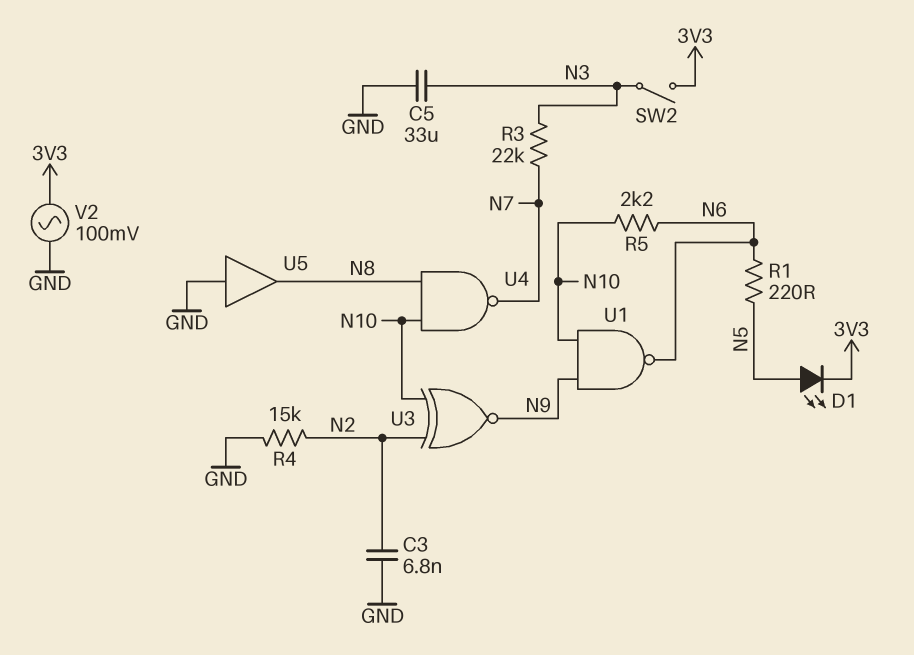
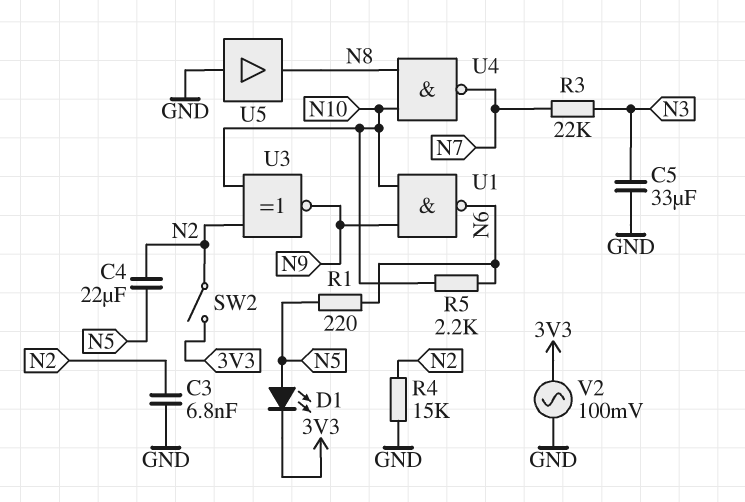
C4: none -> 22uF (N2, N5)
SW2: switch (3V3, N3) -> switch (3V3, N2)

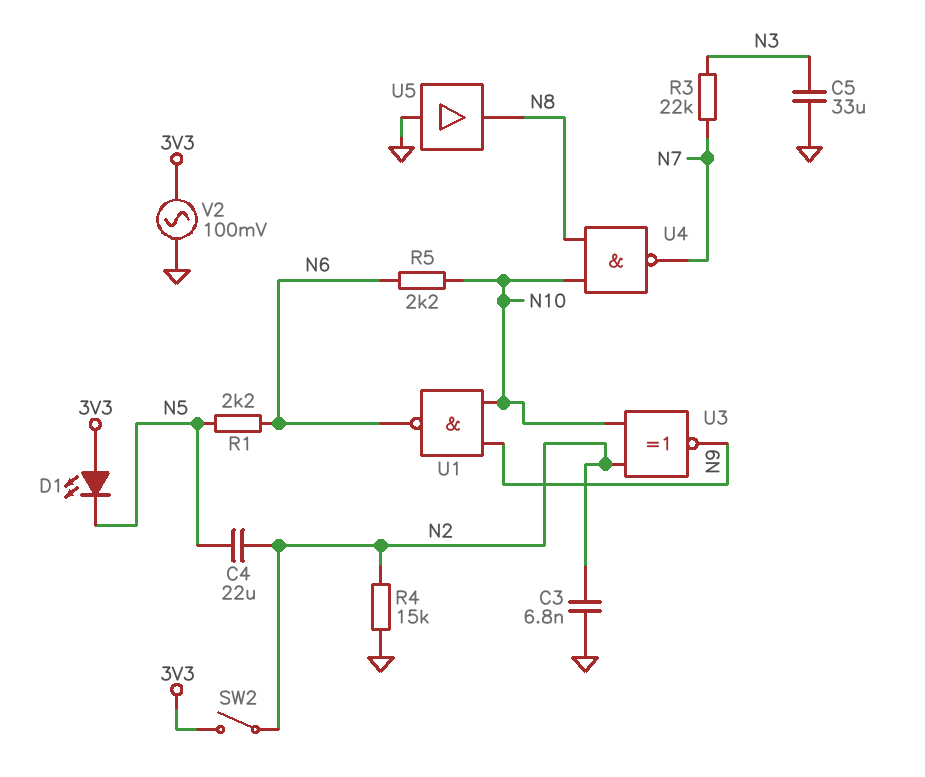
D1: LED (A N5, K 3V3) -> LED (A 3V3, K N5)
R1: 220 (N5, N6) -> 2.2k (N5, N6)

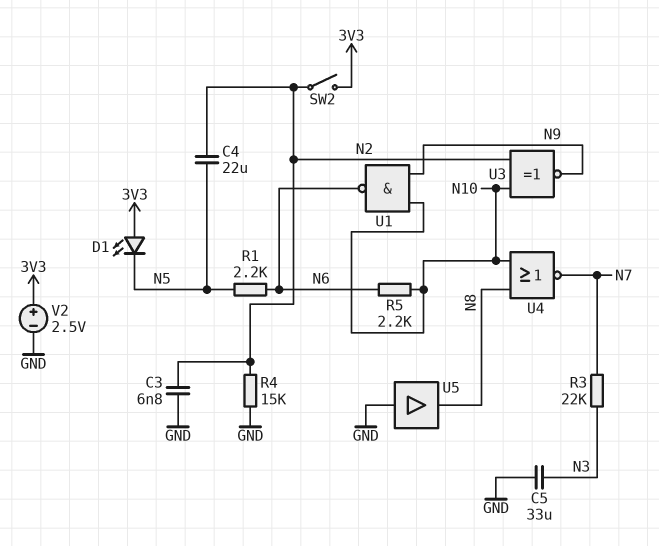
U4: NAND (in N8, in N10, out N7) -> NOR (in N8, in N10, out N7)
V2: AC 100mV (3V3, GND) -> 2.5V (plus 3V3, minus GND)

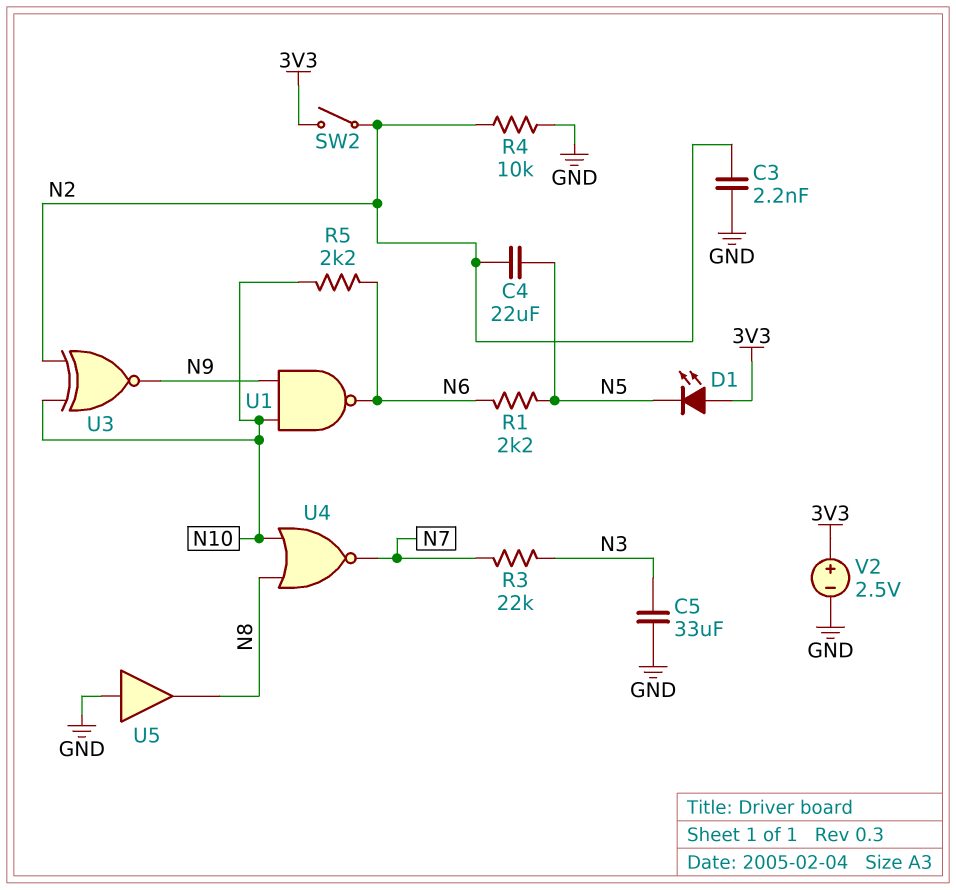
C3: 6.8nF (GND, N2) -> 2.2nF (GND, N2)
R4: 15k (GND, N2) -> 10k (GND, N2)

